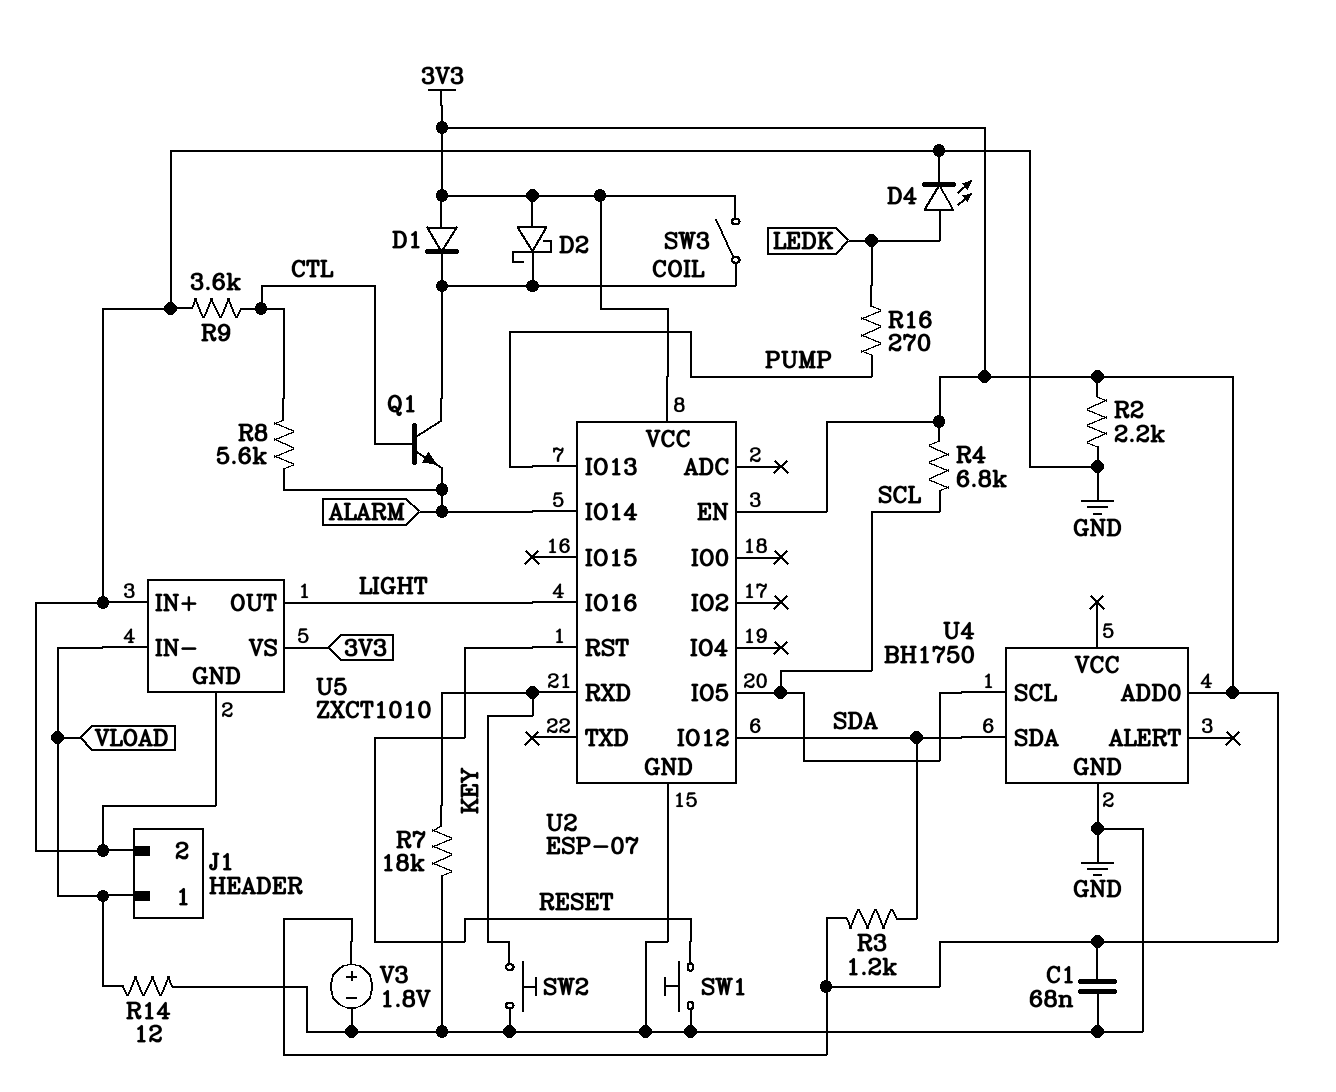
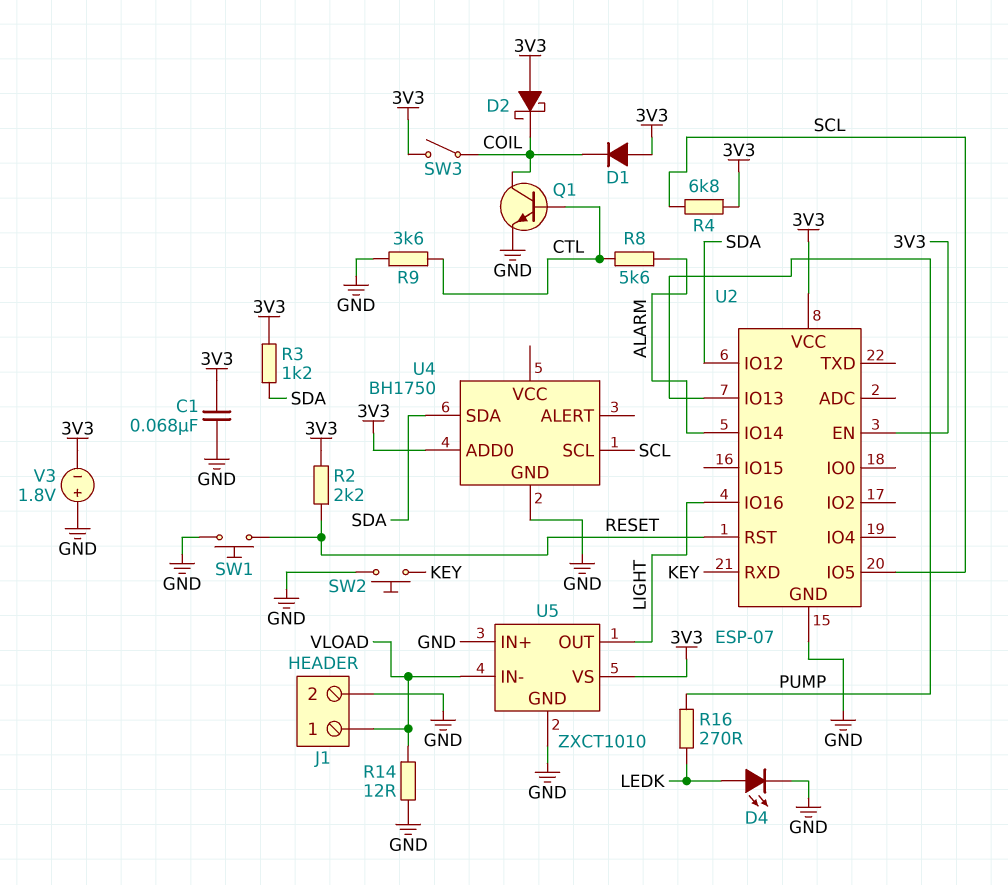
Q1: NPN (B CTL, C COIL, E ALARM) -> NPN (B CTL, C COIL, E GND)
R2: 2.2k (3V3, GND) -> 2.2k (3V3, RESET)
R7: 18k (GND, KEY) -> none
V3: 1.8V (plus 3V3, minus GND) -> 1.8V (plus GND, minus 3V3)

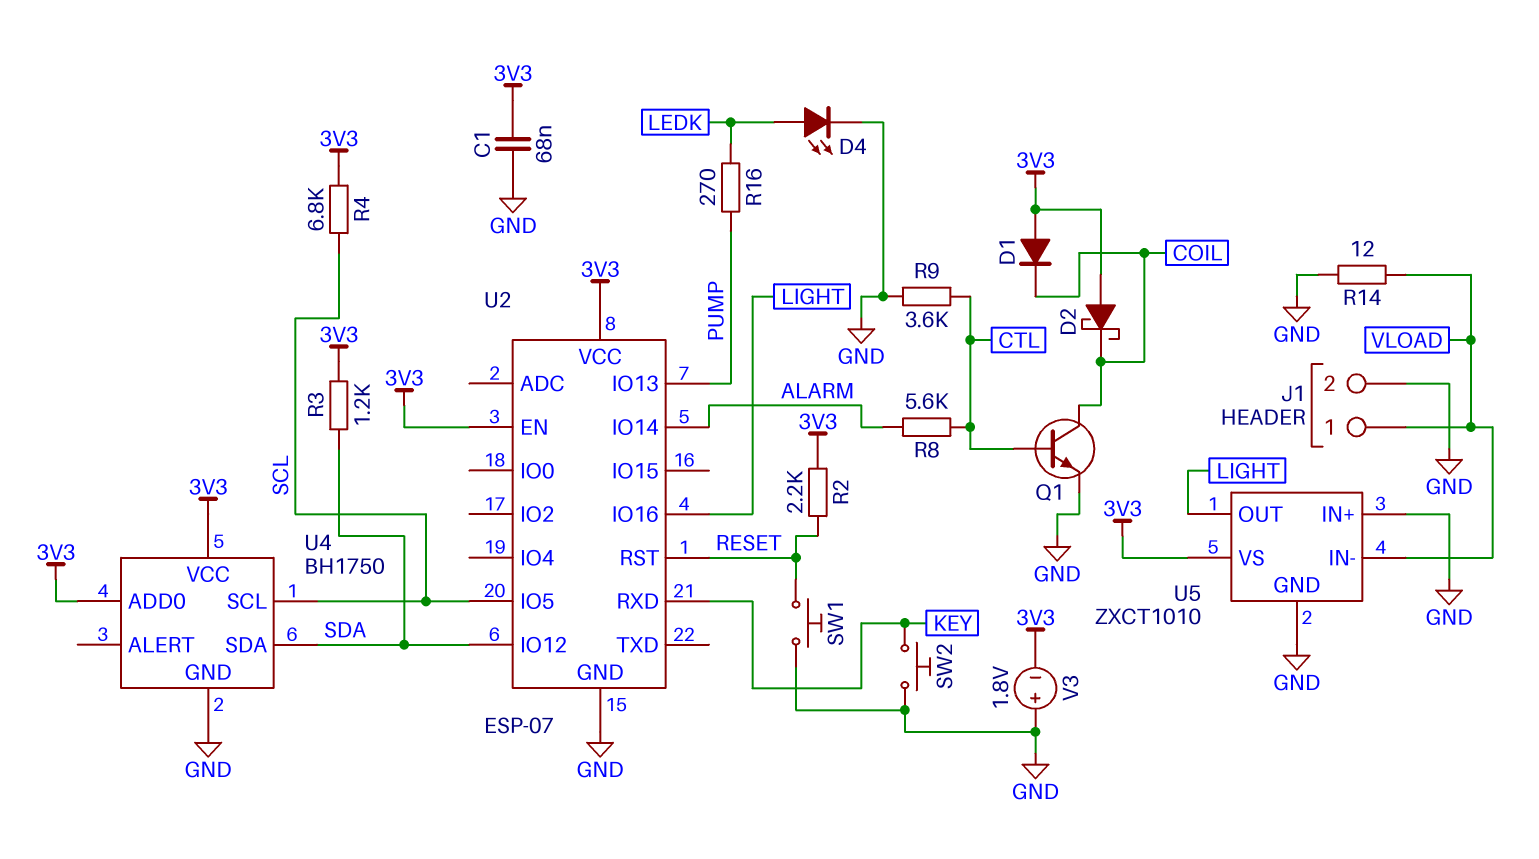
SW3: switch (3V3, COIL) -> none
U4 pin VCC: none -> 3V3

